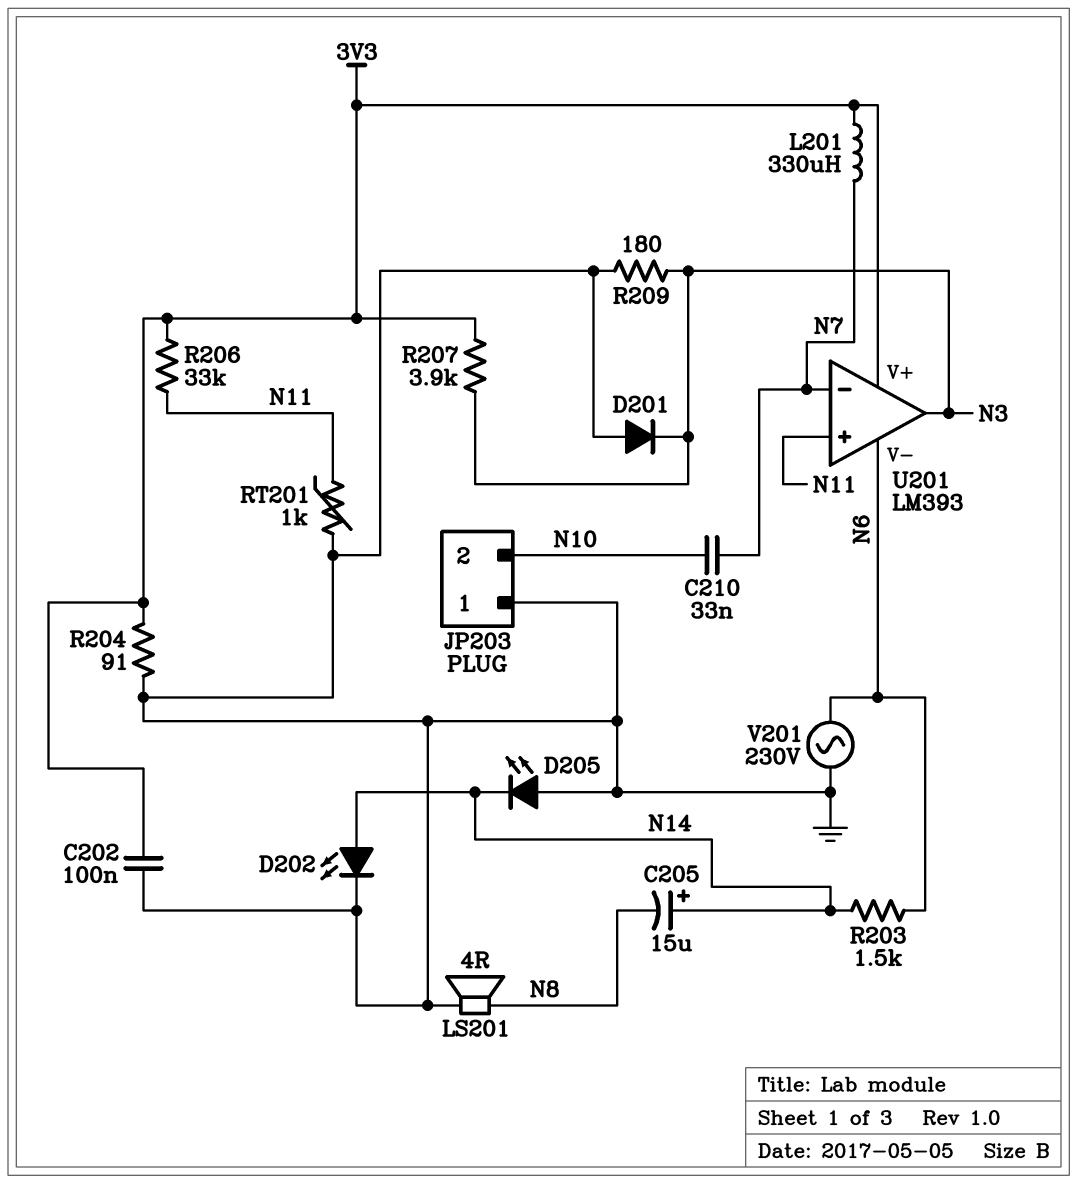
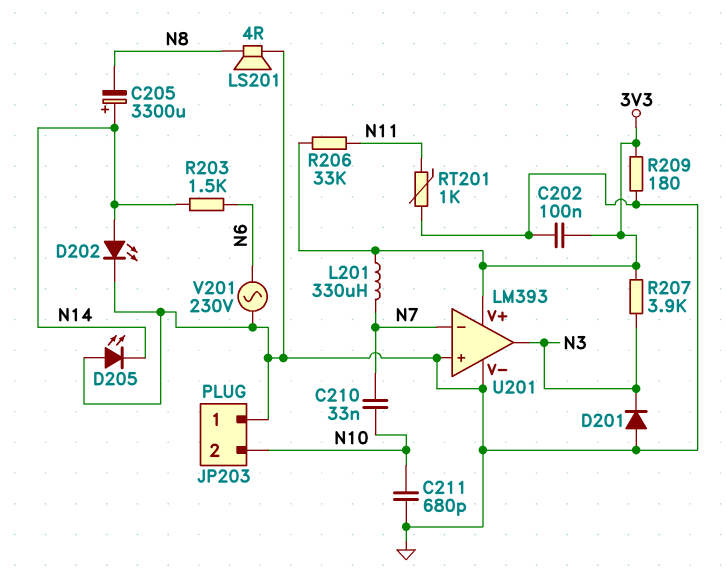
C205: 15uF (plus N14, minus N8) -> 3300uF (plus N14, minus N8)
C211: none -> 680pF (GND, N10)
R204: 91 (3V3, GND) -> none
R209: 180 (GND, N3) -> 180 (3V3, GND)
U201 pin V-: N6 -> GND
U201 pin in+: N11 -> GND

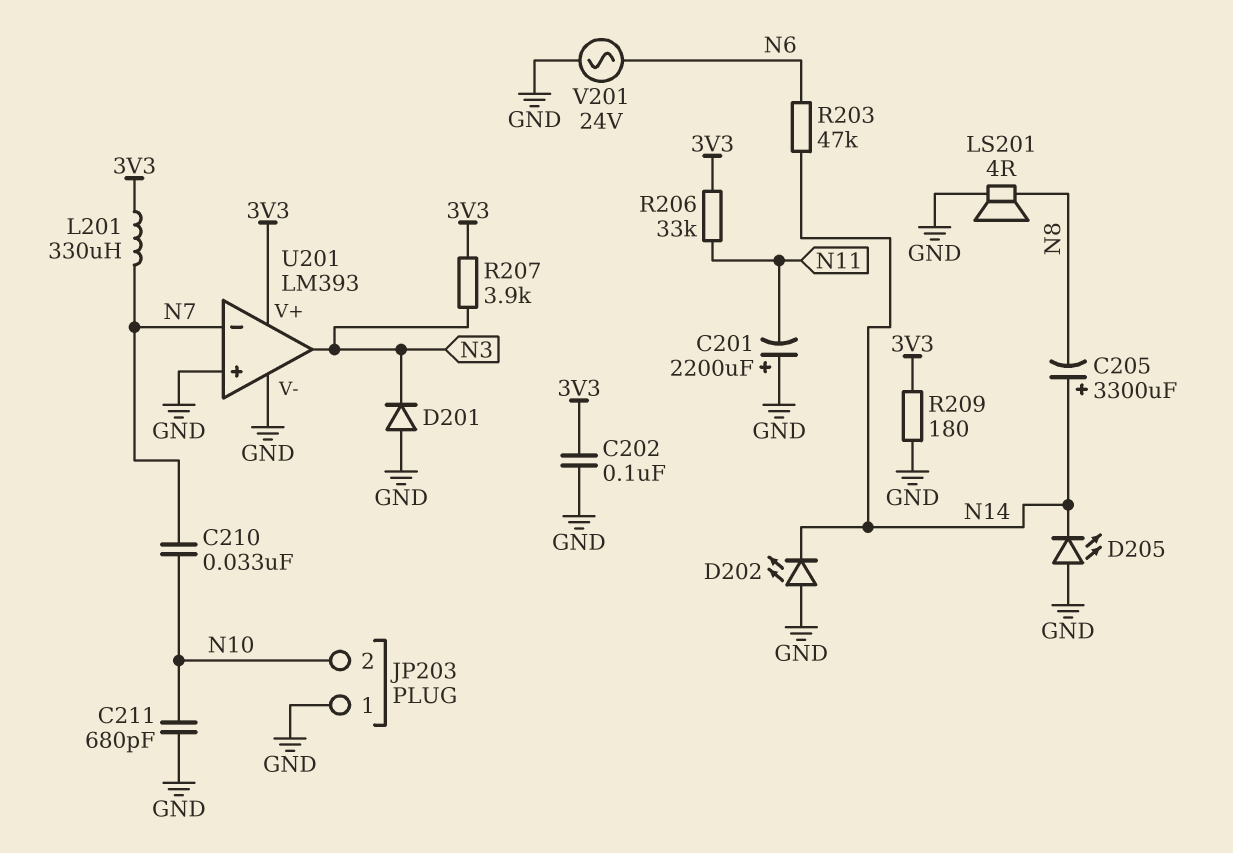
C201: none -> 2200uF (plus GND, minus N11)
D202: LED (A N14, K GND) -> LED (A GND, K N14)
R203: 1.5k (N6, N14) -> 47k (N6, N14)
RT201: 1k (GND, N11) -> none
V201: AC 230V (GND, N6) -> AC 24V (GND, N6)

